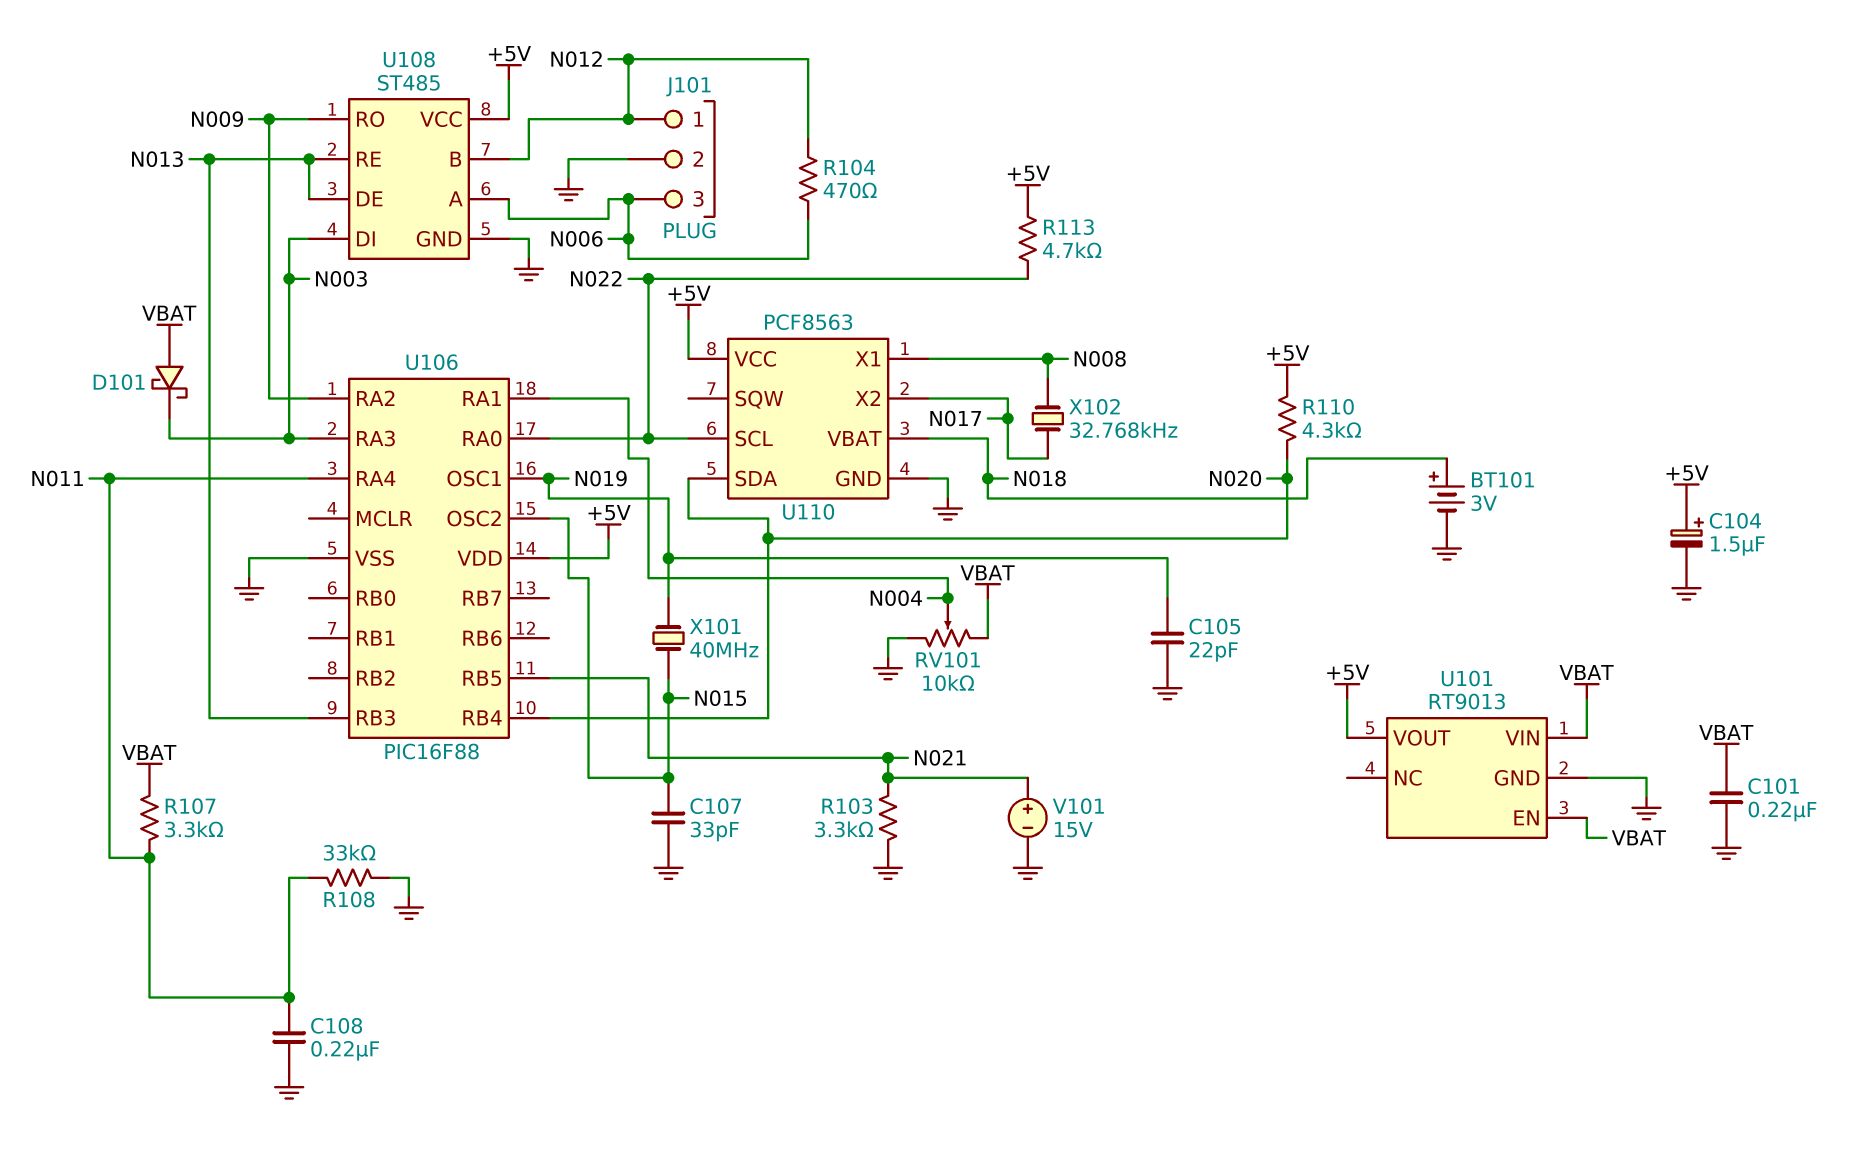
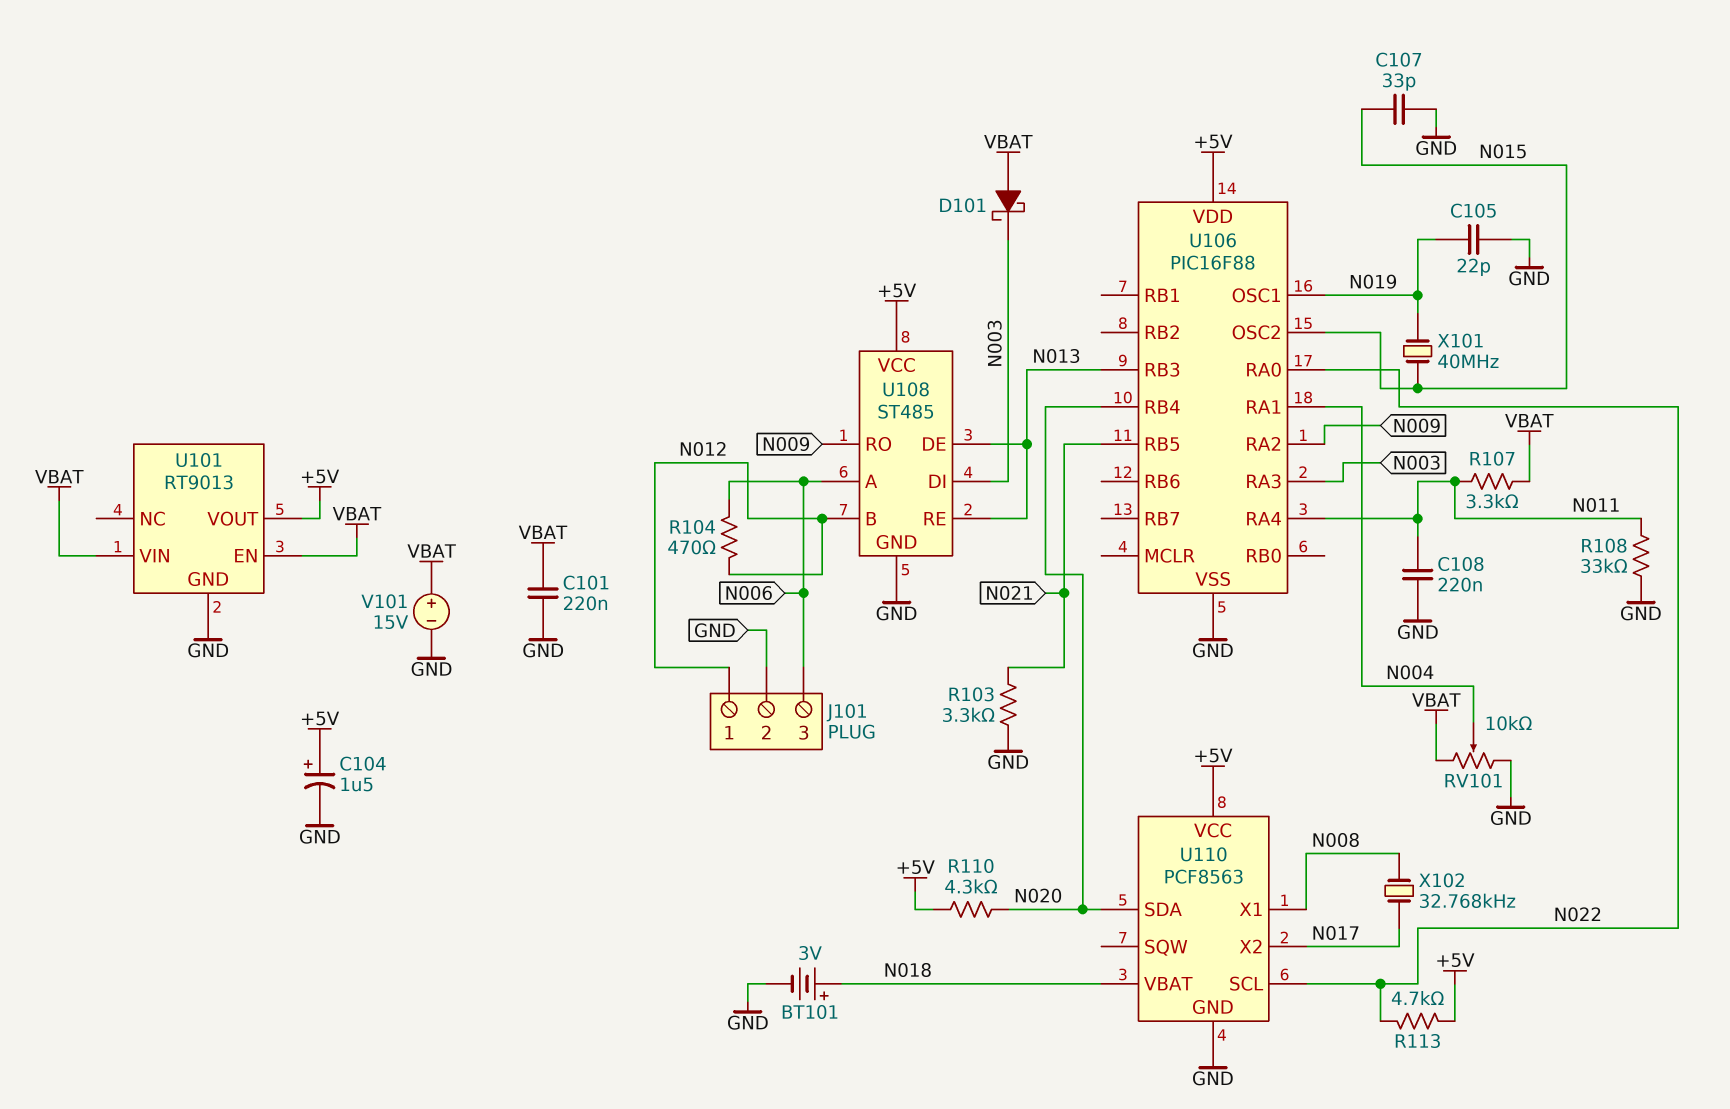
V101: 15V (plus N021, minus GND) -> 15V (plus VBAT, minus GND)

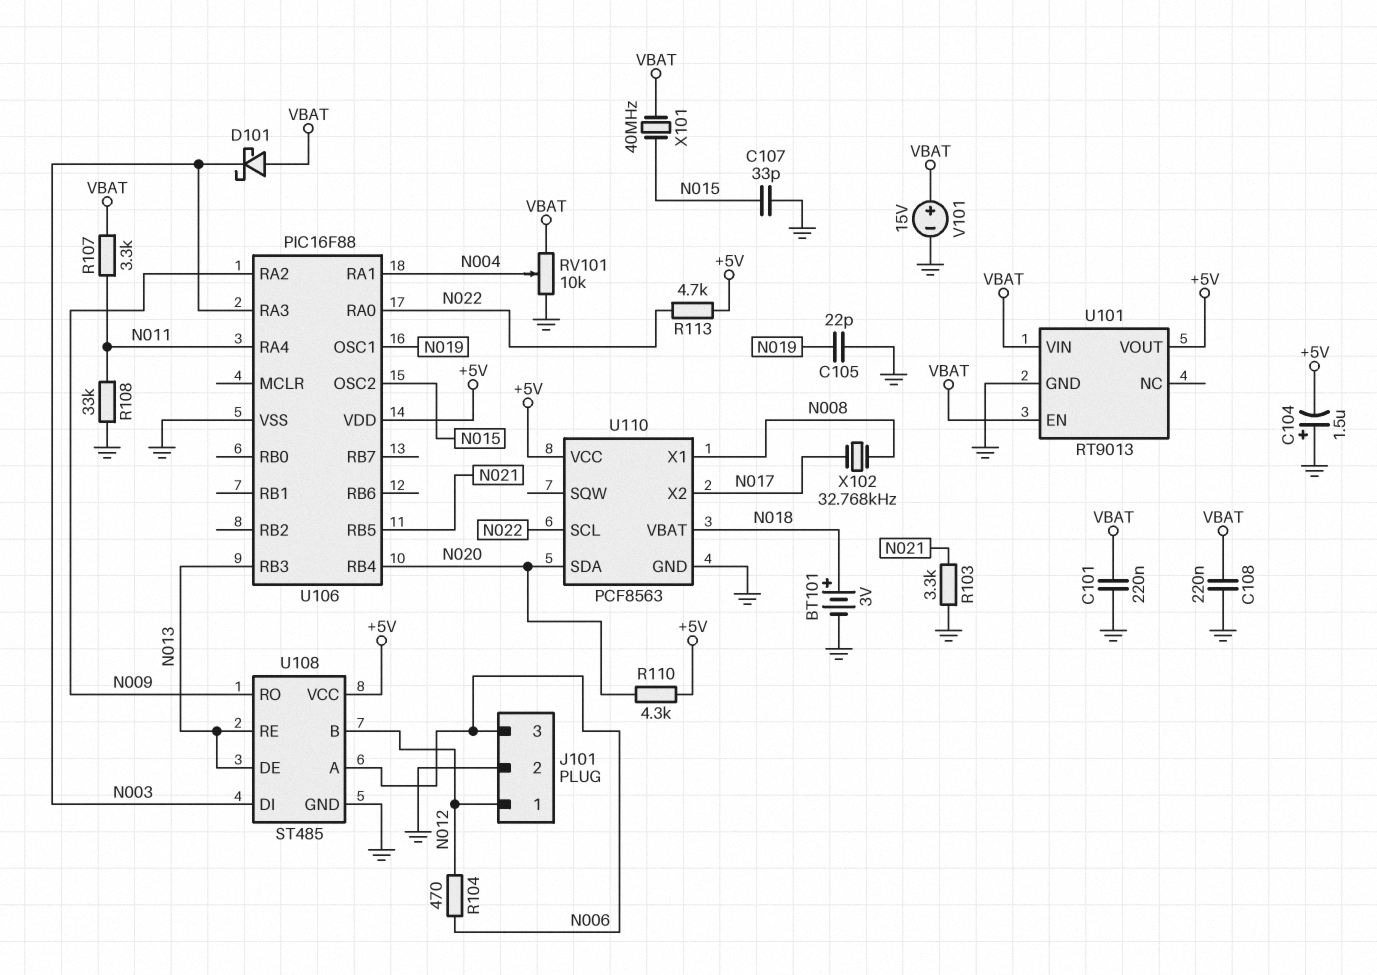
C104: 1.5uF (plus +5V, minus GND) -> 1.5uF (plus GND, minus +5V)
C108: 220nF (GND, N011) -> 220nF (GND, VBAT)
X101: 40MHz (N015, N019) -> 40MHz (N015, VBAT)

